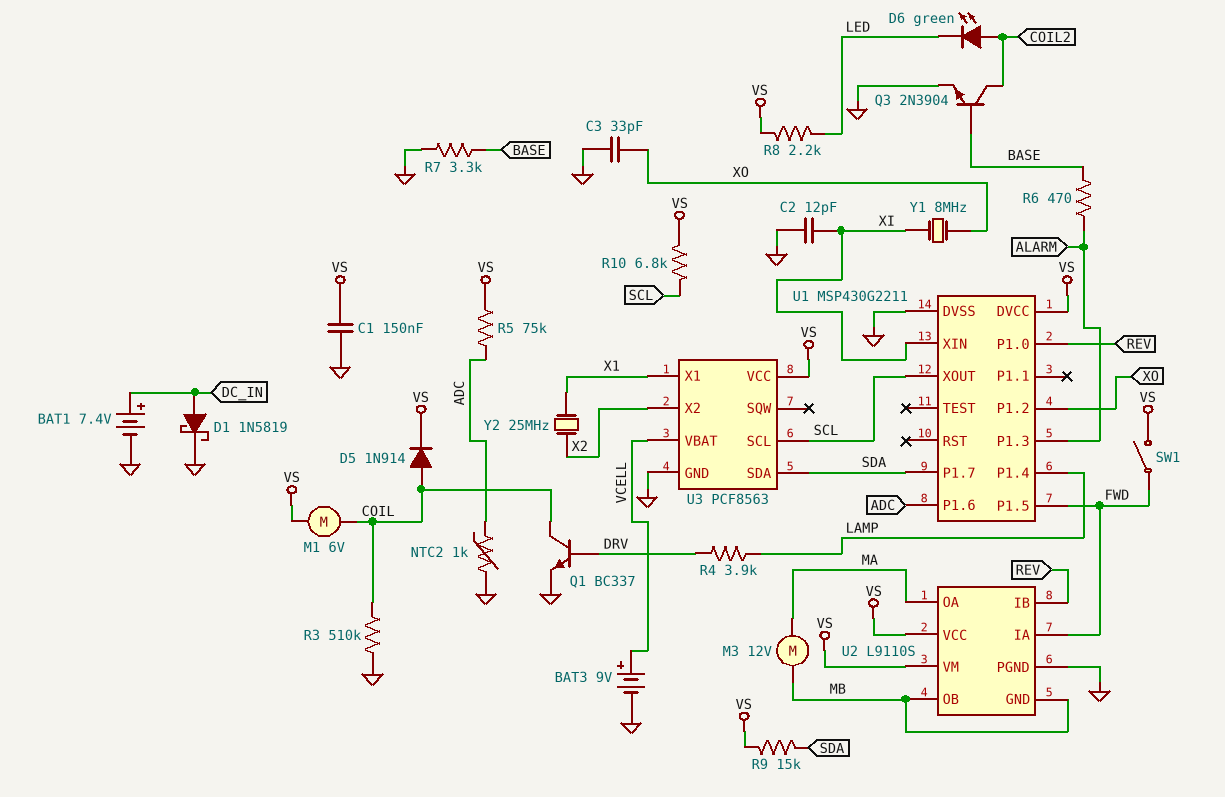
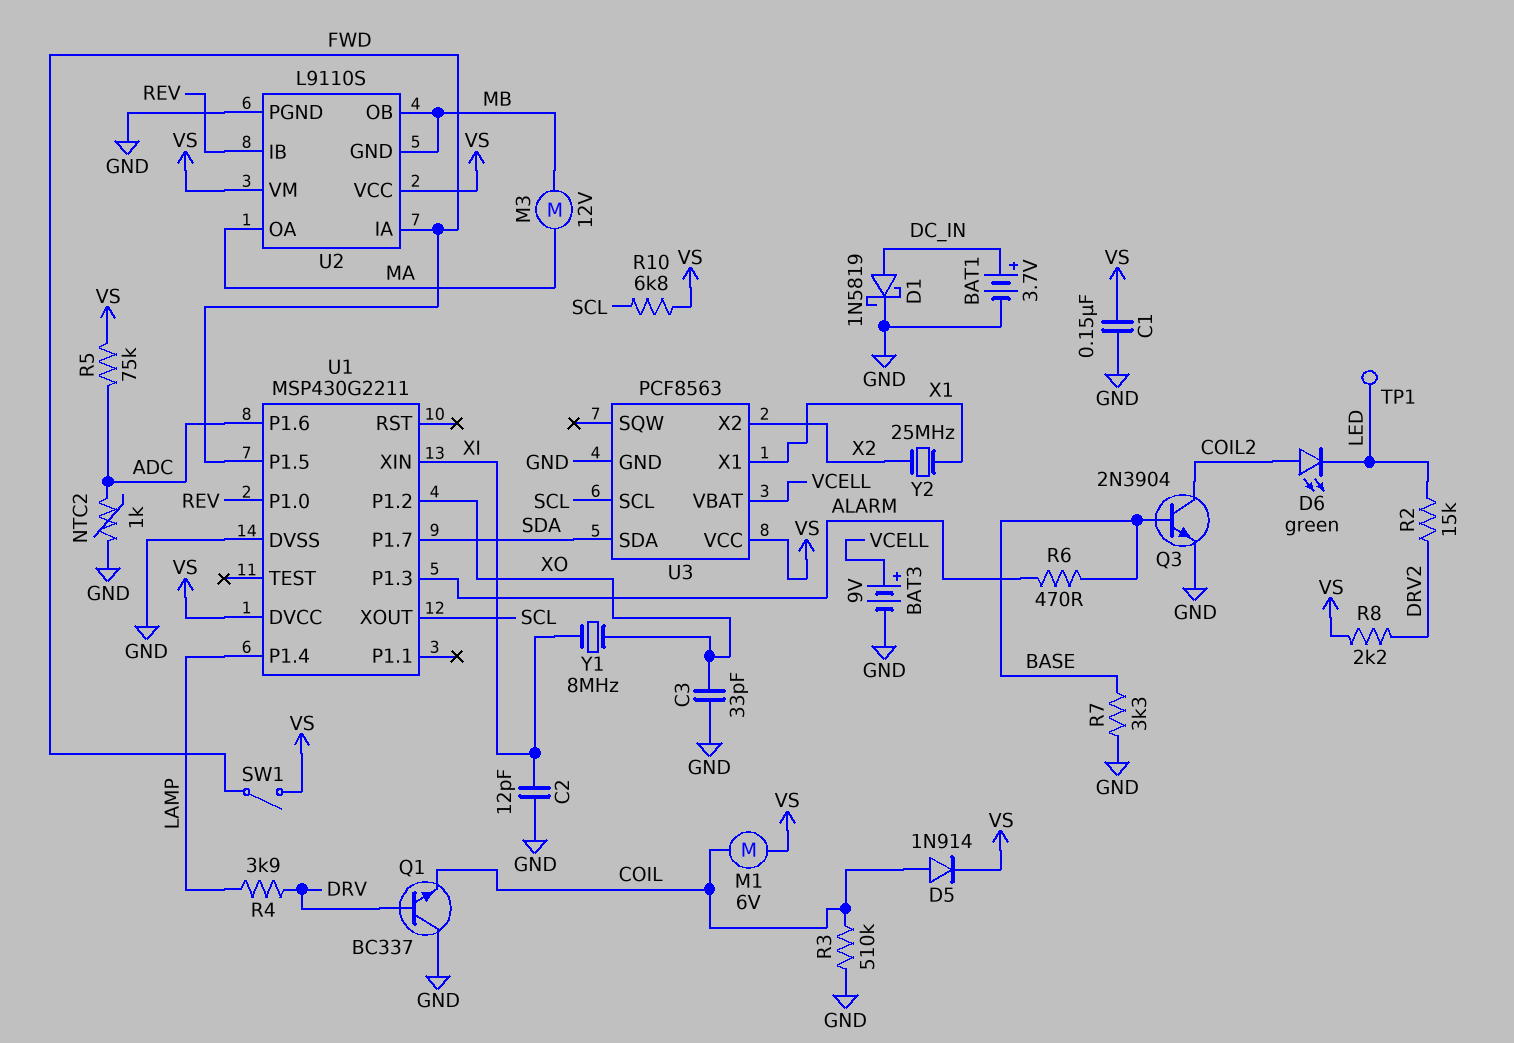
BAT1: 7.4V (plus DC_IN, minus GND) -> 3.7V (plus DC_IN, minus GND)
Q1: NPN BC337 (B DRV, C COIL, E GND) -> NPN BC337 (B DRV, C GND, E COIL)
R2: none -> 15k (DRV2, LED)
R8: 2.2k (LED, VS) -> 2.2k (DRV2, VS)
R9: 15k (SDA, VS) -> none
TP1: none -> test point (LED)

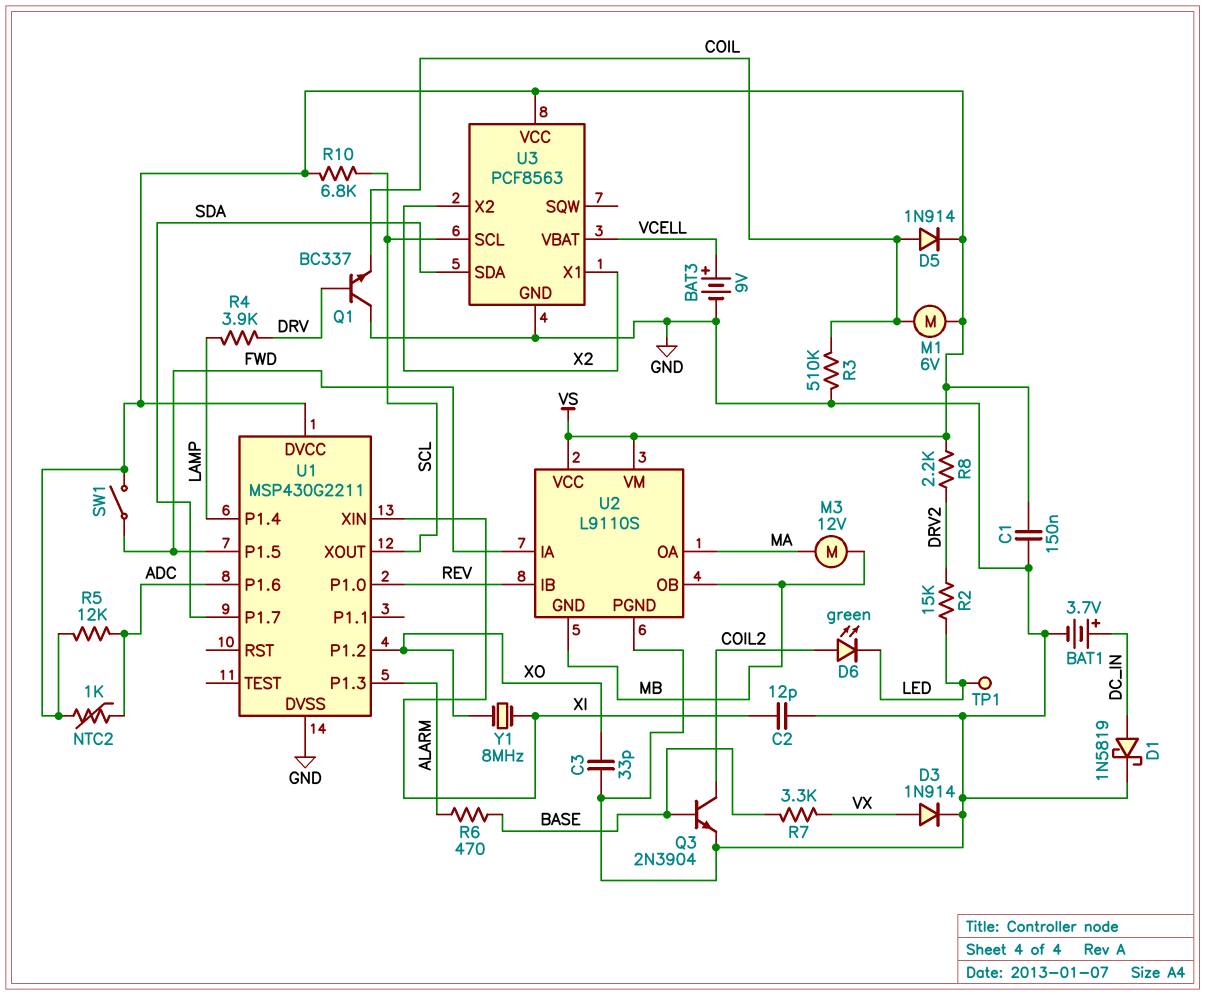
D3: none -> diode 1N914 (A VX, K GND)
NTC2: 1k (ADC, GND) -> 1k (ADC, VS)
R5: 75k (ADC, VS) -> 12k (ADC, VS)
R7: 3.3k (BASE, GND) -> 3.3k (BASE, VX)
U3 pin X1: X1 -> X2
Y2: 25MHz (X1, X2) -> none

